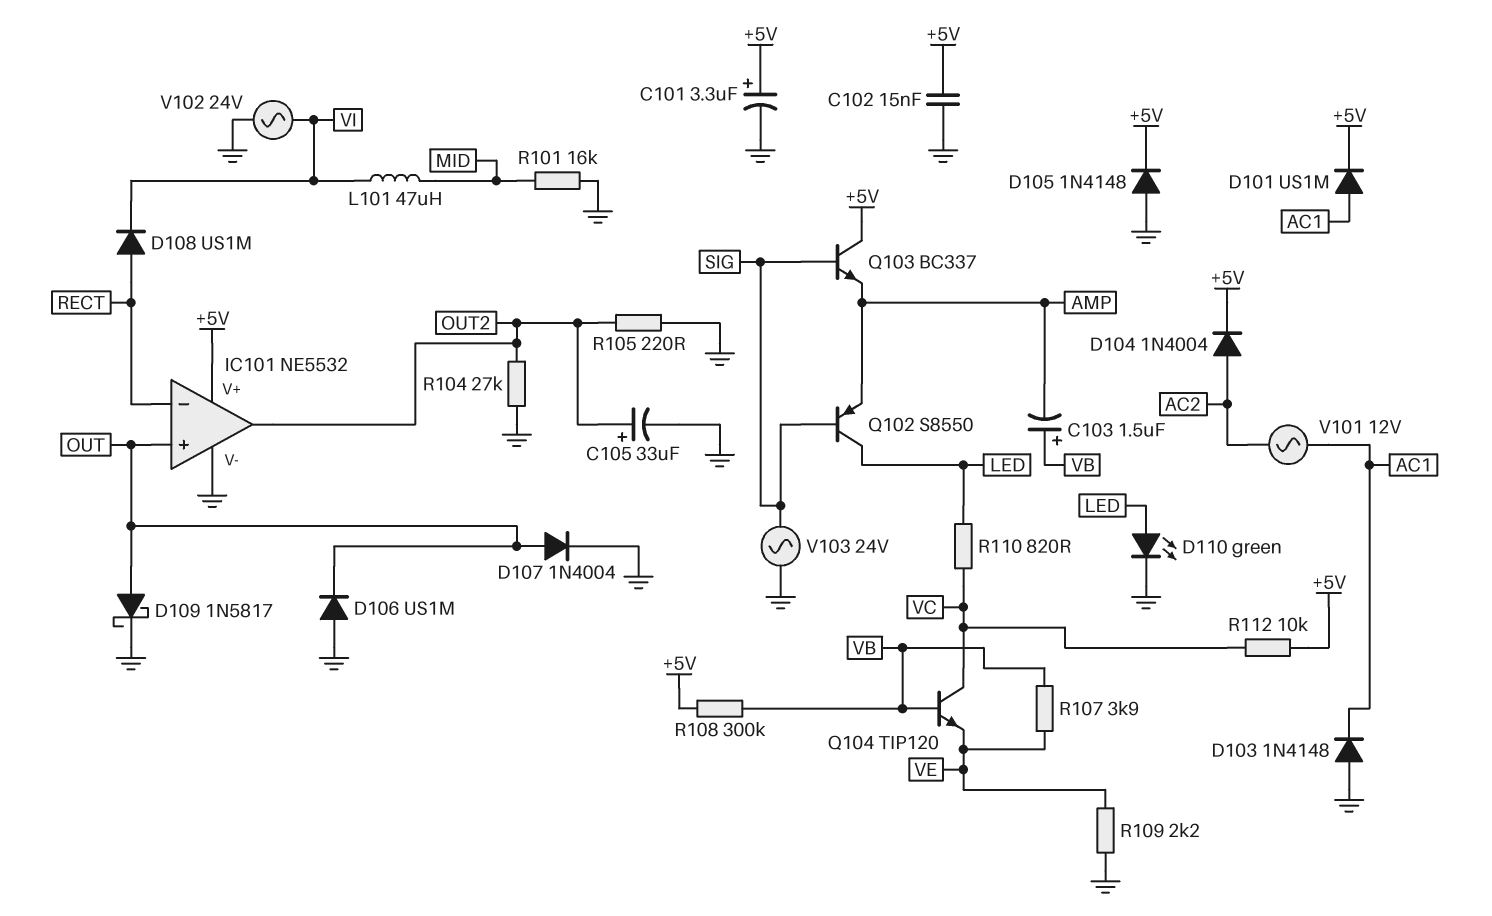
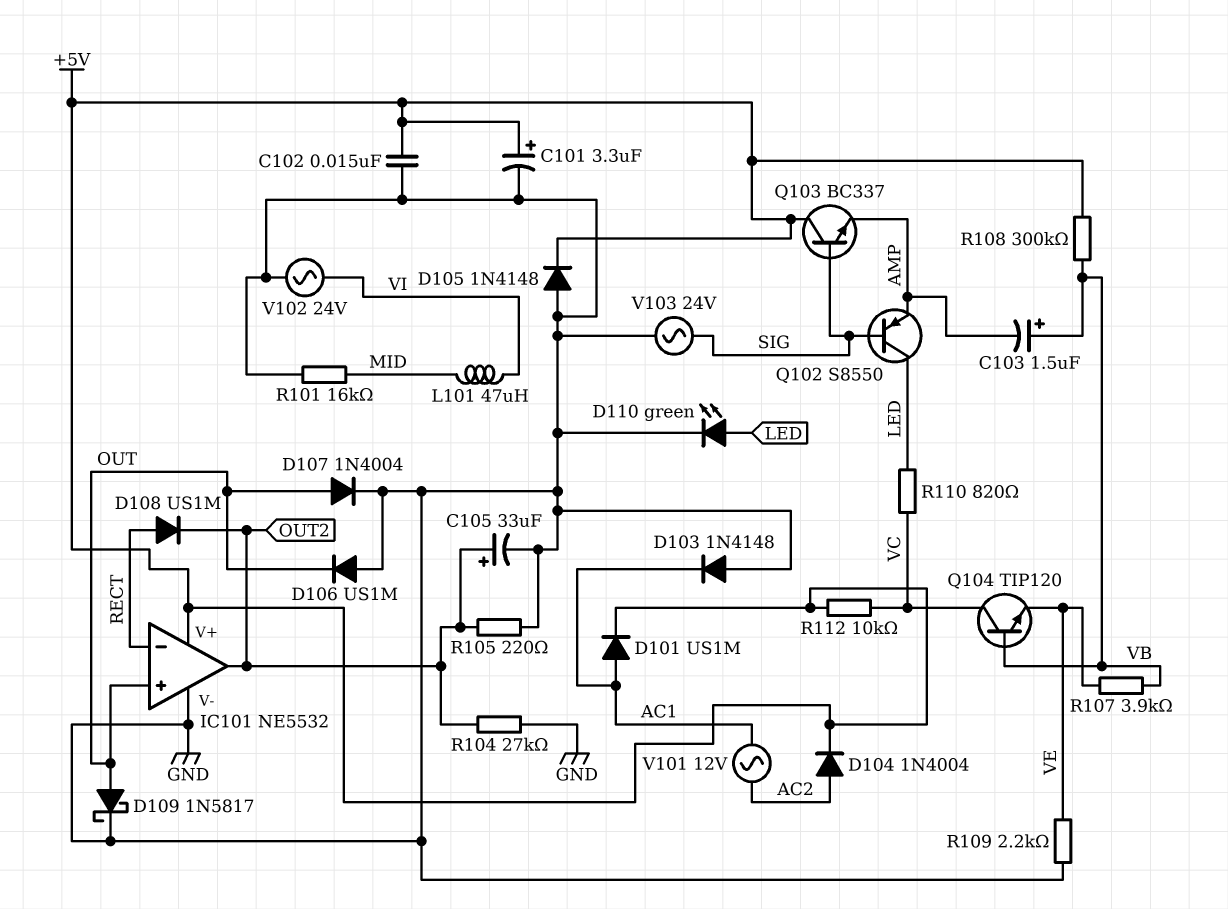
D108: diode US1M (A RECT, K VI) -> diode US1M (A RECT, K OUT2)

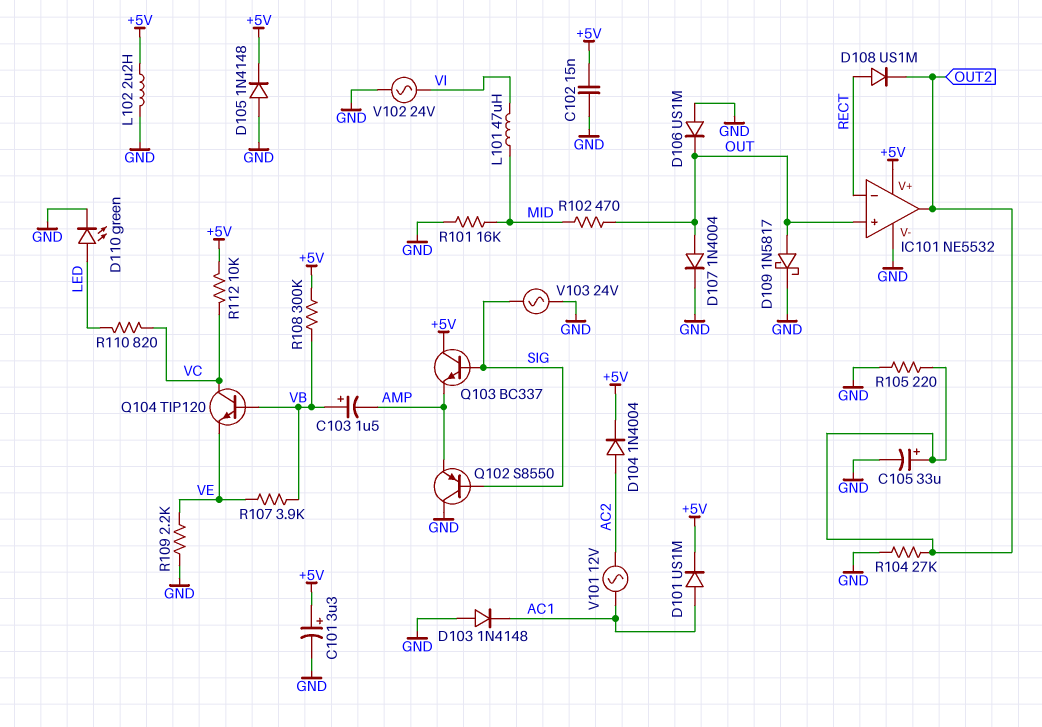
L102: none -> 2.2uH (+5V, GND)
Q102: PNP S8550 (B SIG, C LED, E AMP) -> PNP S8550 (B SIG, C GND, E AMP)
R102: none -> 470 (MID, OUT)

